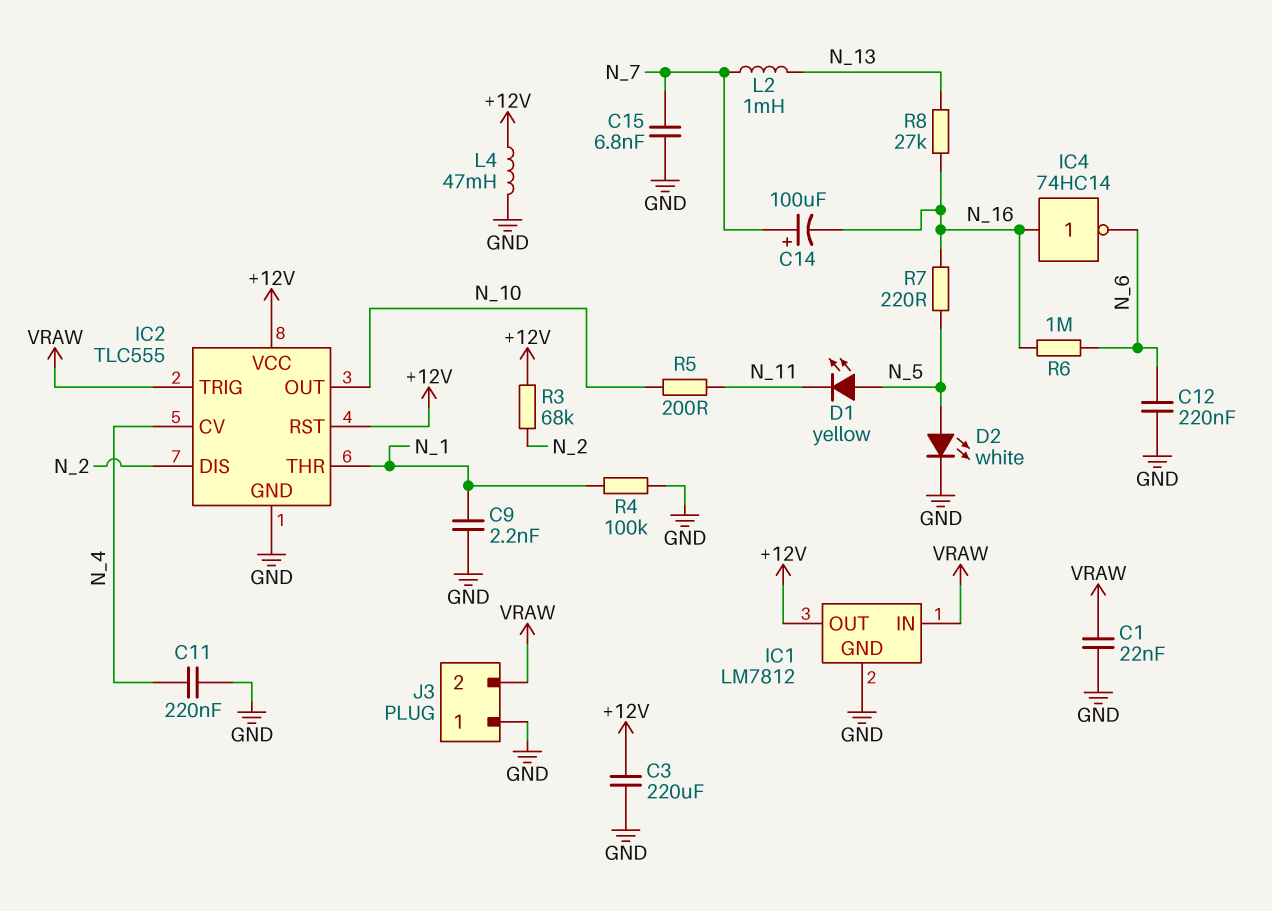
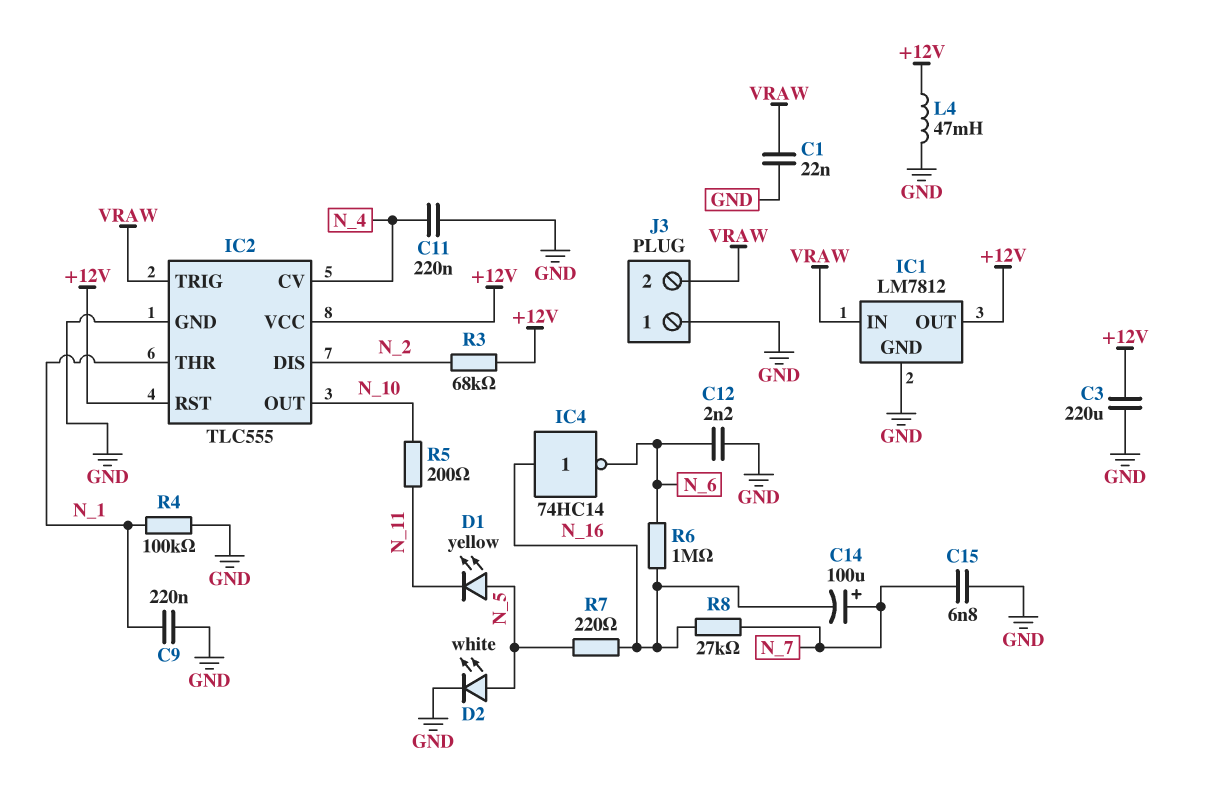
C9: 2.2nF (GND, N_1) -> 220nF (GND, N_1)
C12: 220nF (GND, N_6) -> 2.2nF (GND, N_6)
L2: 1mH (N_7, N_13) -> none
R8: 27k (N_13, N_16) -> 27k (N_7, N_16)

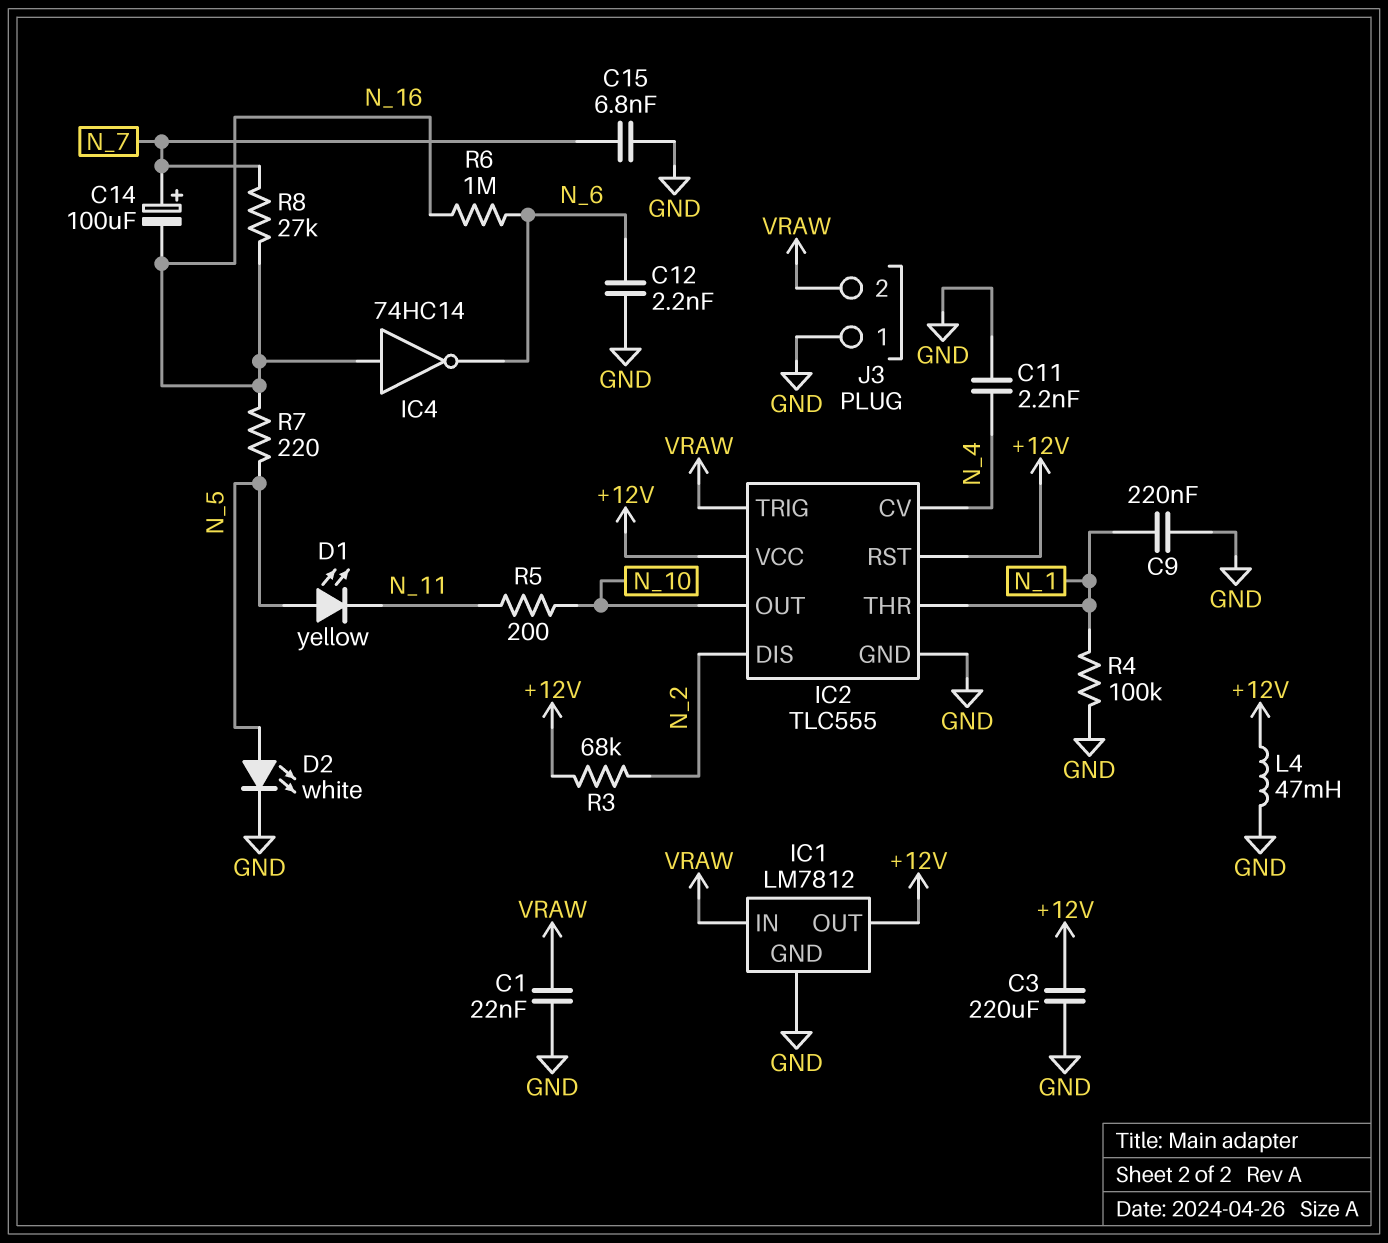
C11: 220nF (GND, N_4) -> 2.2nF (GND, N_4)

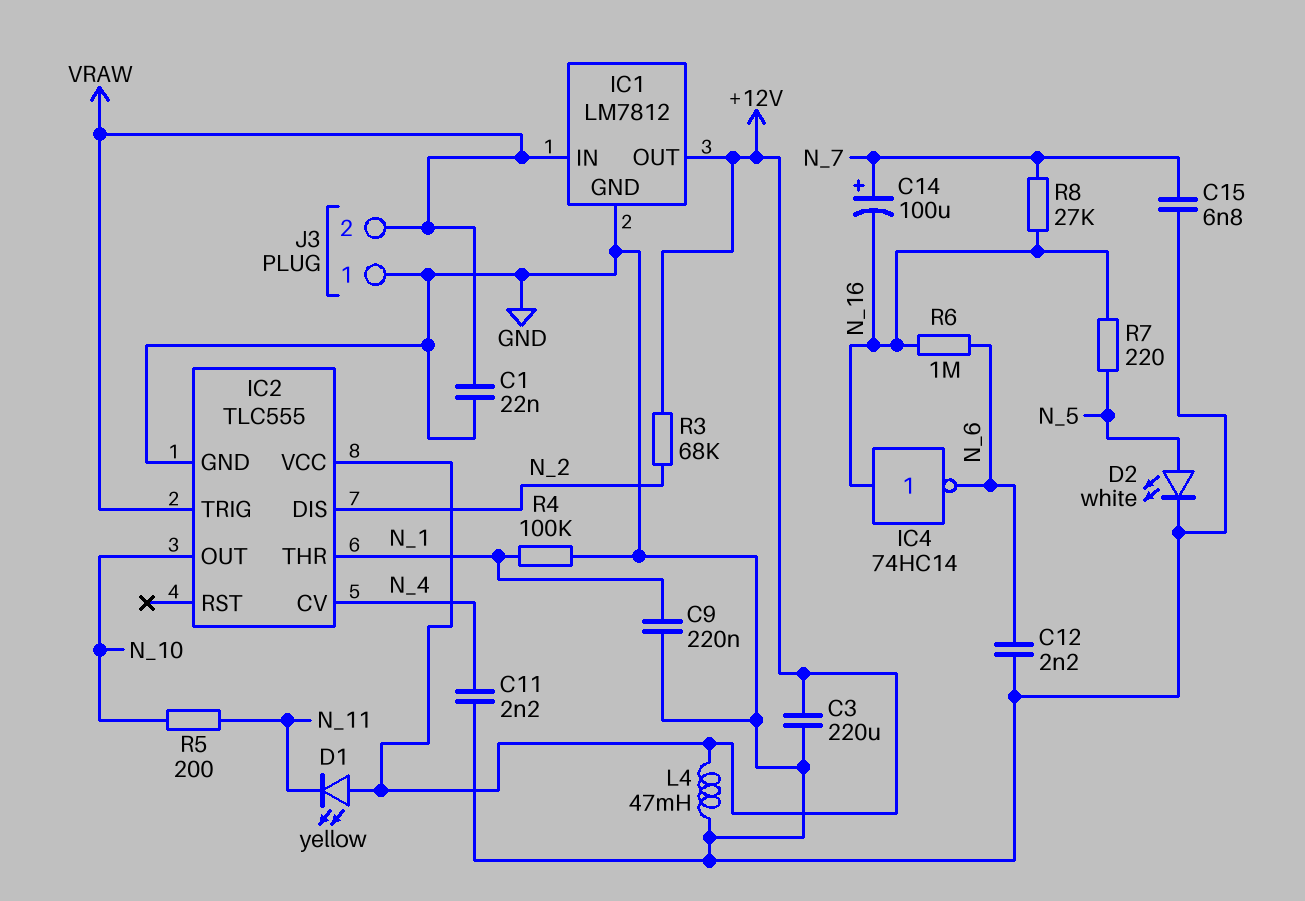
D1: LED yellow (A N_5, K N_11) -> LED yellow (A +12V, K N_11)
IC2 pin RST: +12V -> none

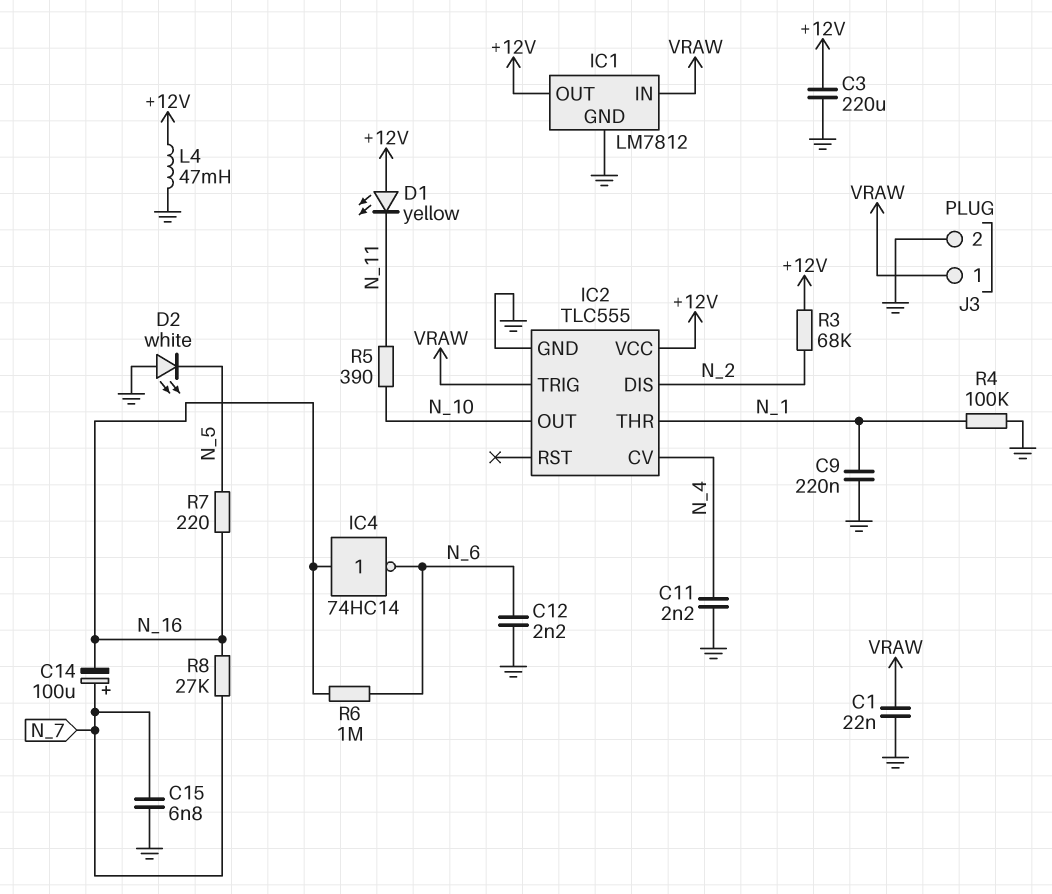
D2: LED white (A N_5, K GND) -> LED white (A GND, K N_5)
J3 pin 1: GND -> VRAW
J3 pin 2: VRAW -> GND
R5: 200 (N_10, N_11) -> 390 (N_10, N_11)

